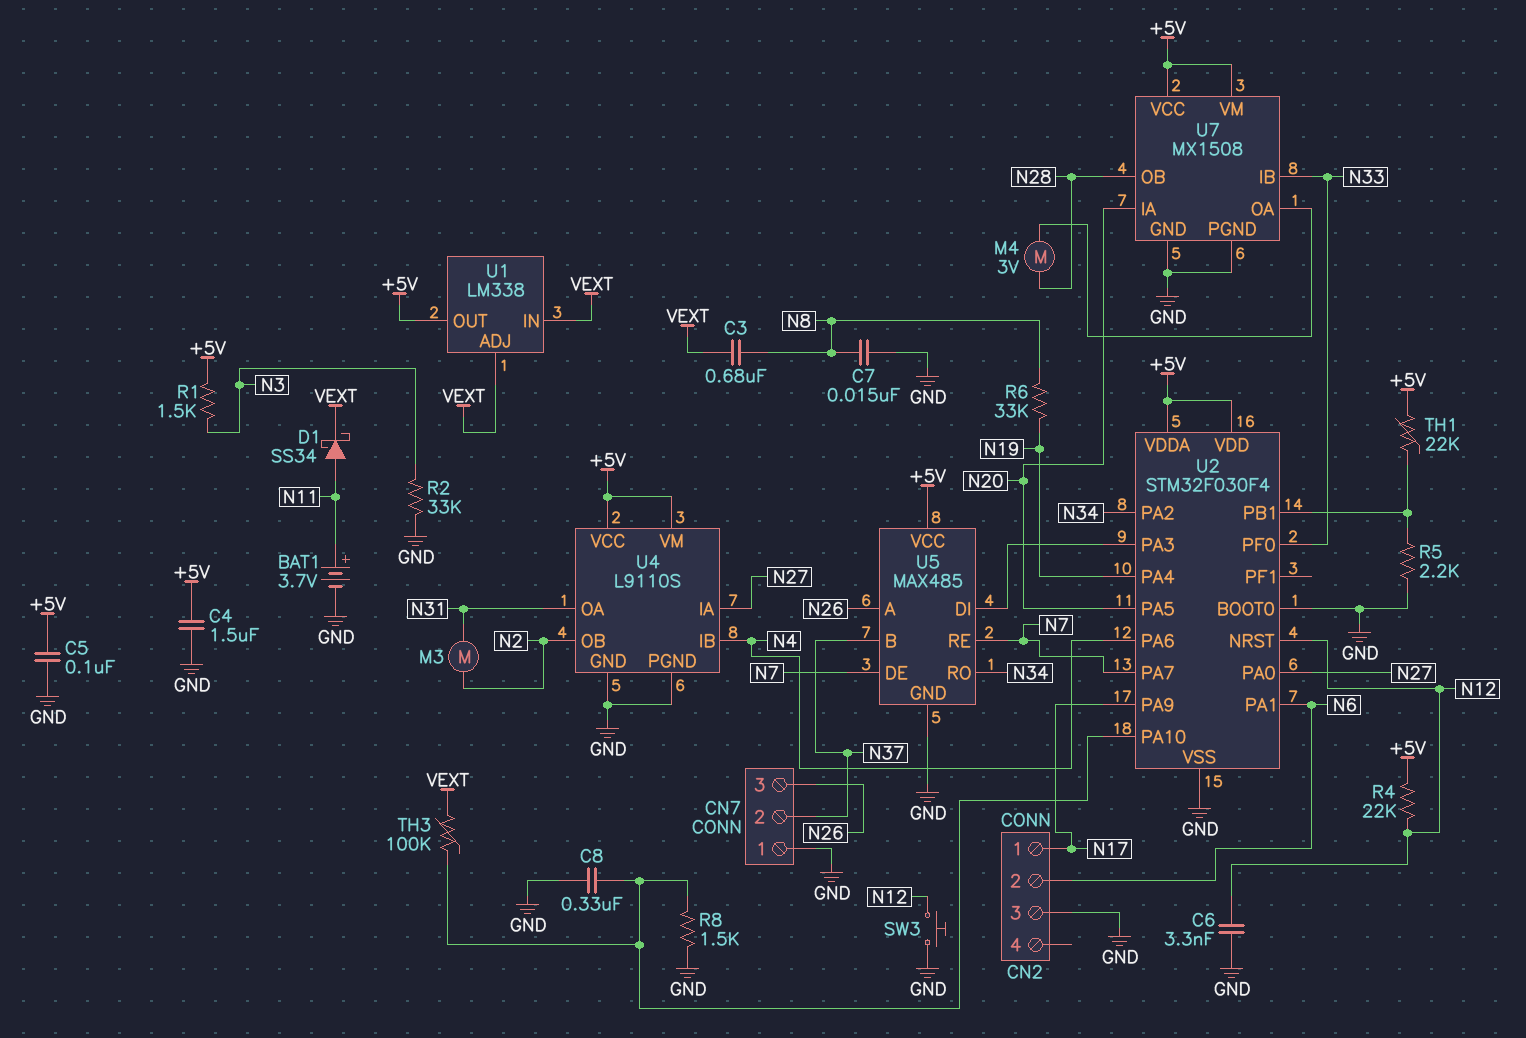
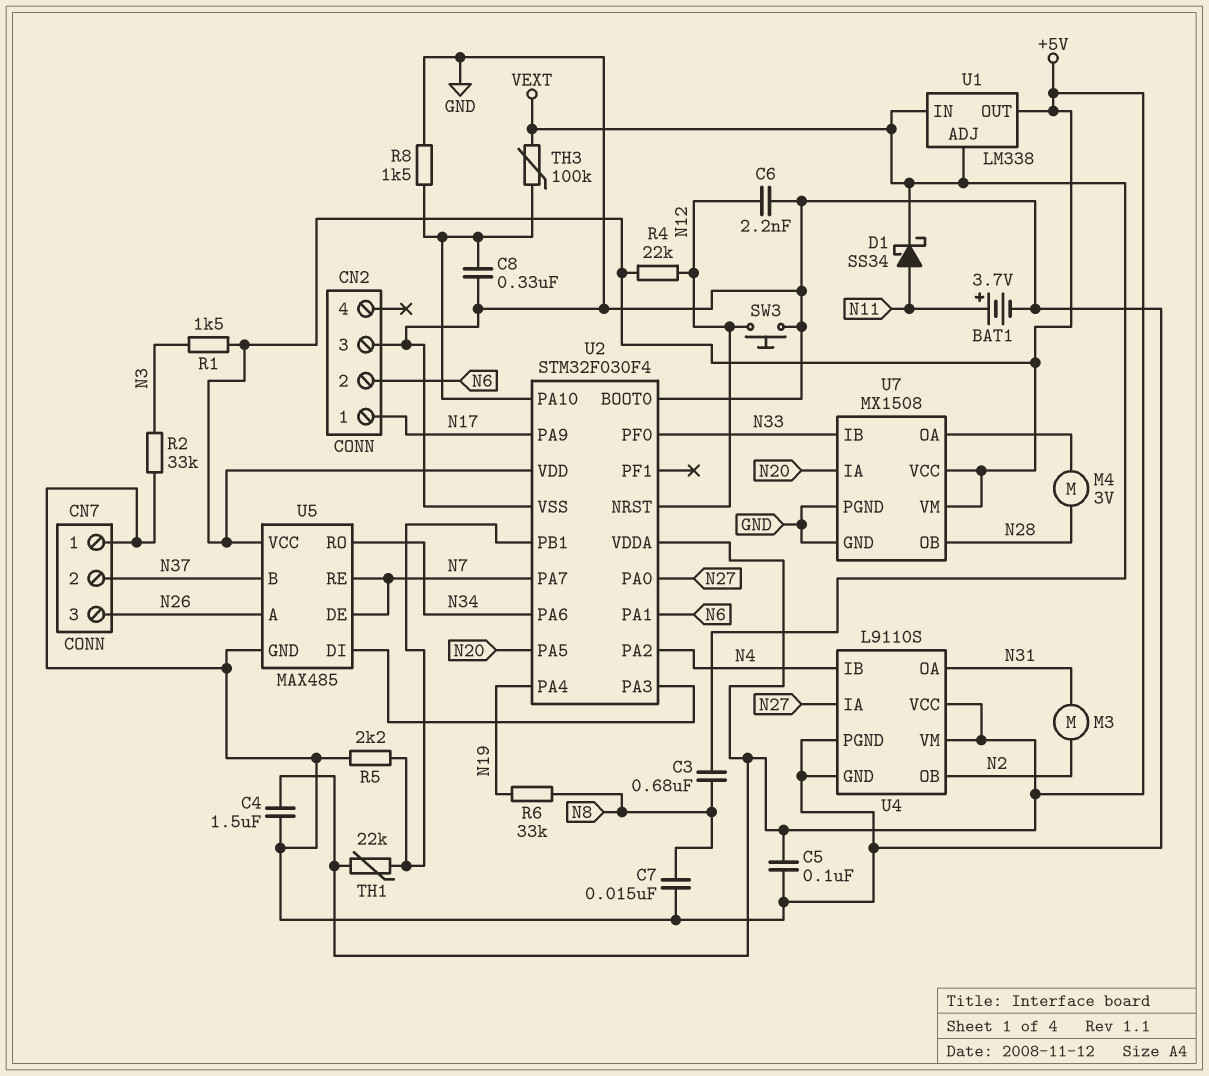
C6: 3.3nF (GND, N12) -> 2.2nF (GND, N12)
U2 pin PA2: N34 -> N4
U2 pin PA6: N4 -> N34

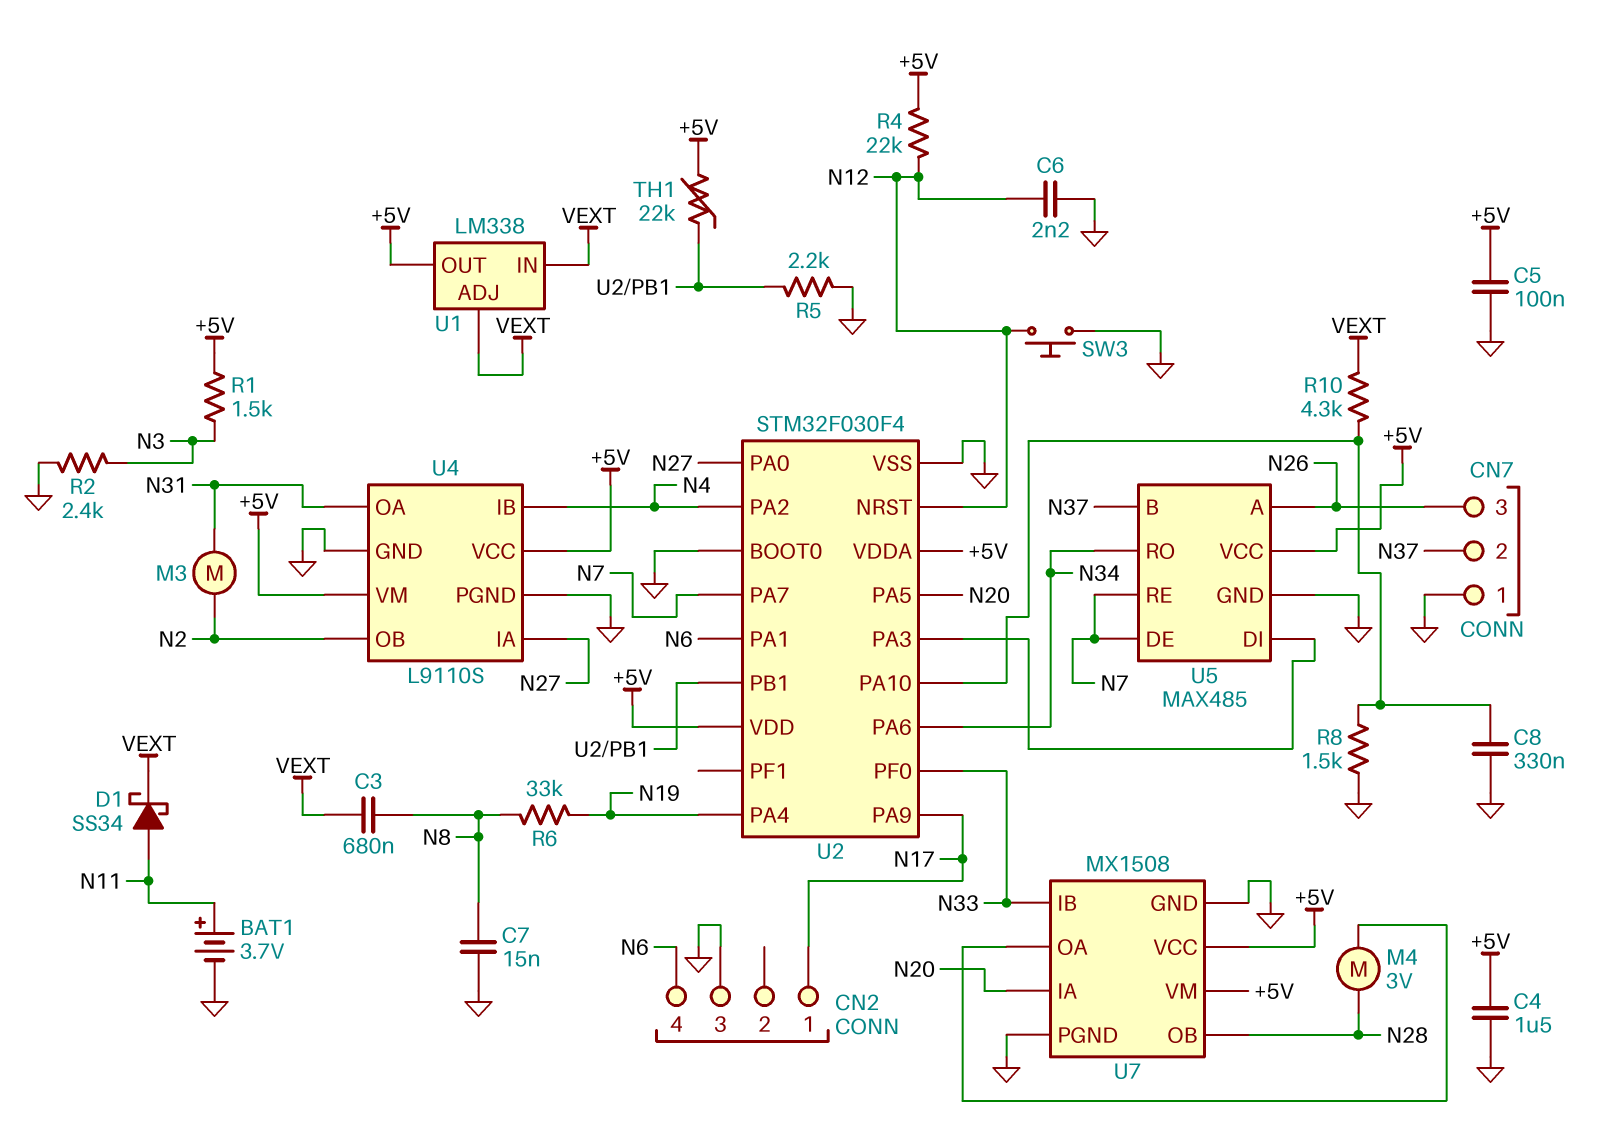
CN2 pin 2: N6 -> none
CN2 pin 4: none -> N6
R2: 33k (GND, N3) -> 2.4k (GND, N3)
R10: none -> 4.3k (U2/PA10, VEXT)
TH3: 100k (U2/PA10, VEXT) -> none

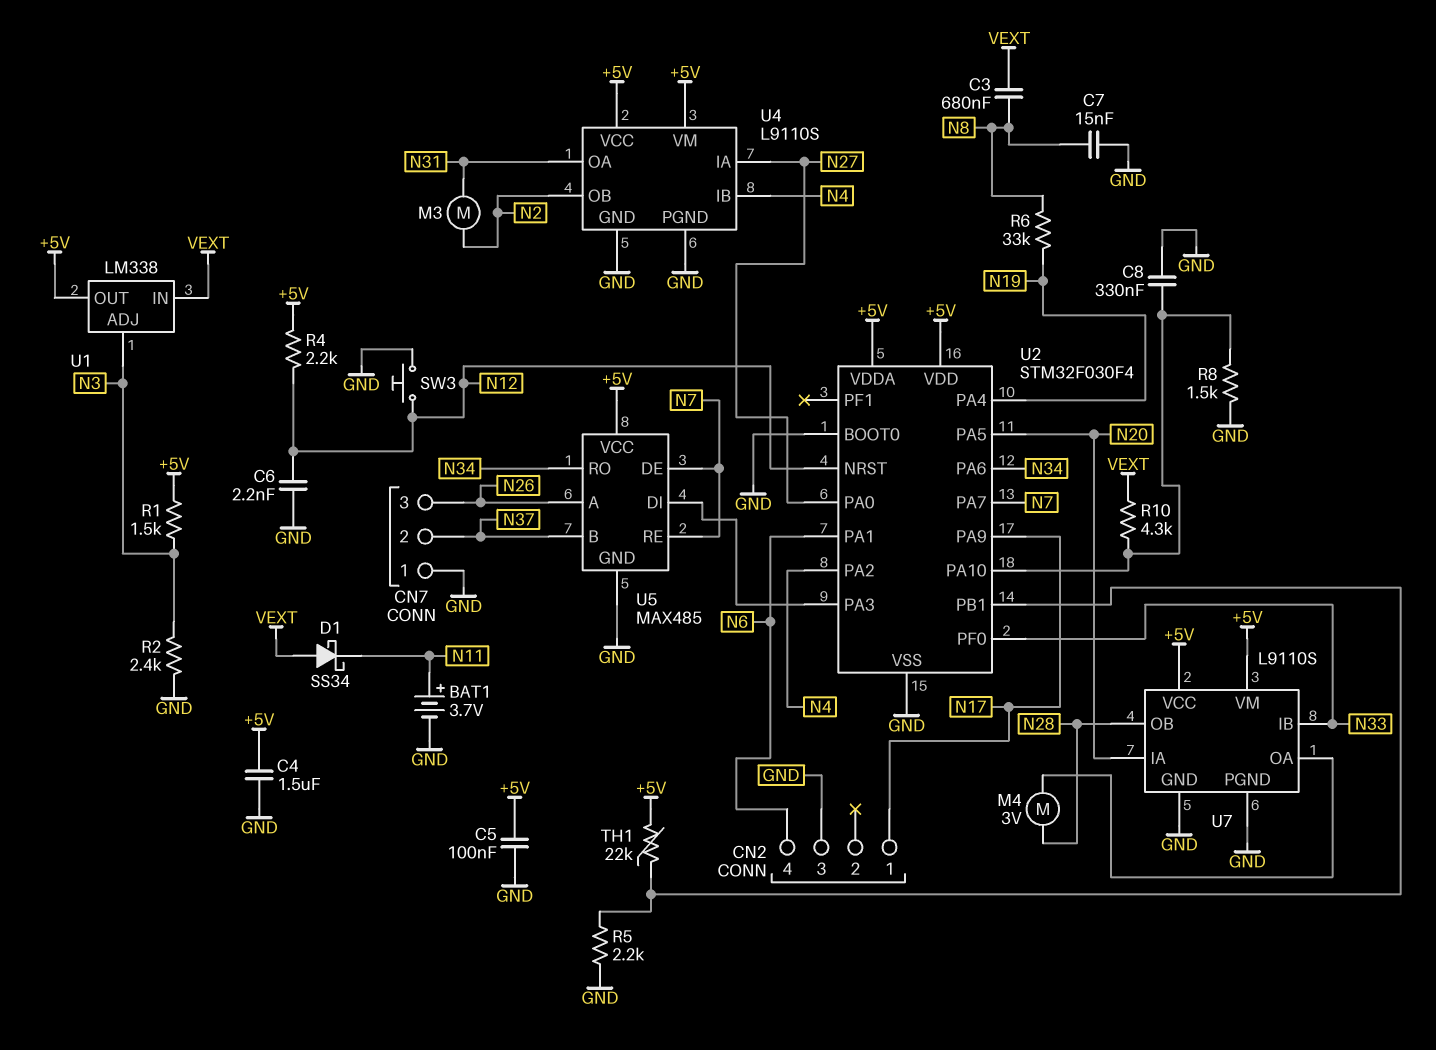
D1: schottky SS34 (A N11, K VEXT) -> schottky SS34 (A VEXT, K N11)
R4: 22k (+5V, N12) -> 2.2k (+5V, N12)
U1 pin ADJ: VEXT -> N3
U7: MX1508 -> L9110S

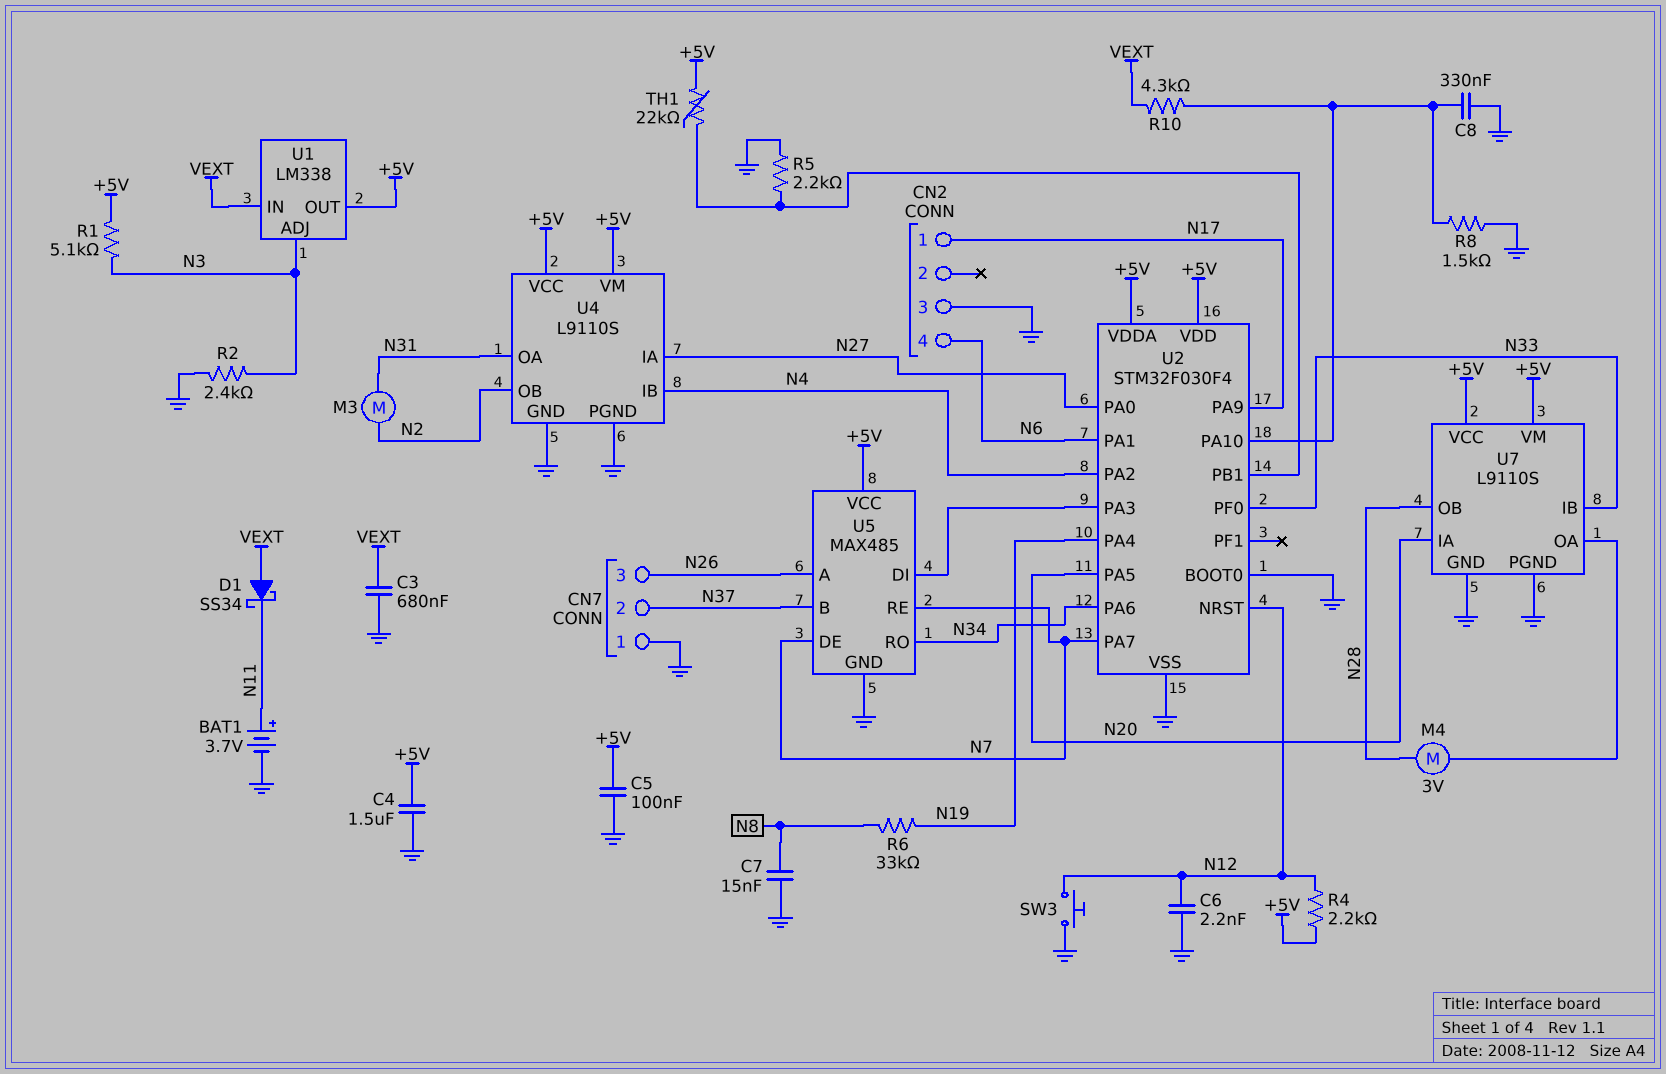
C3: 680nF (N8, VEXT) -> 680nF (GND, VEXT)
R1: 1.5k (+5V, N3) -> 5.1k (+5V, N3)

